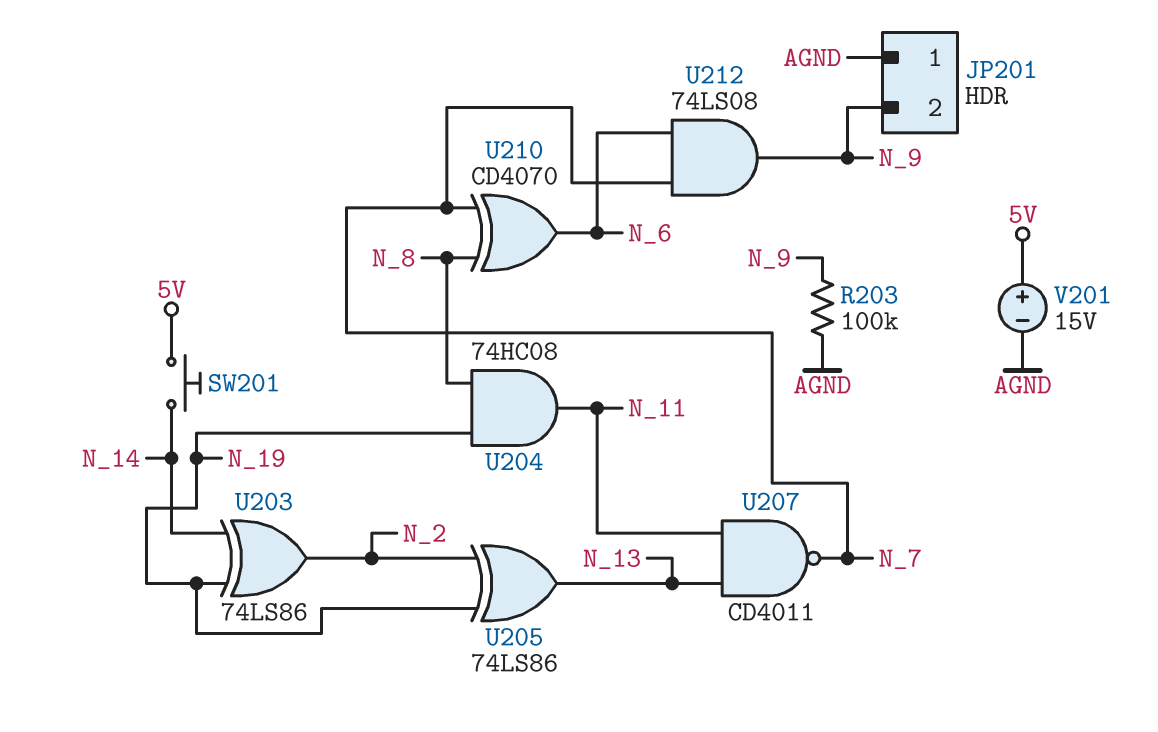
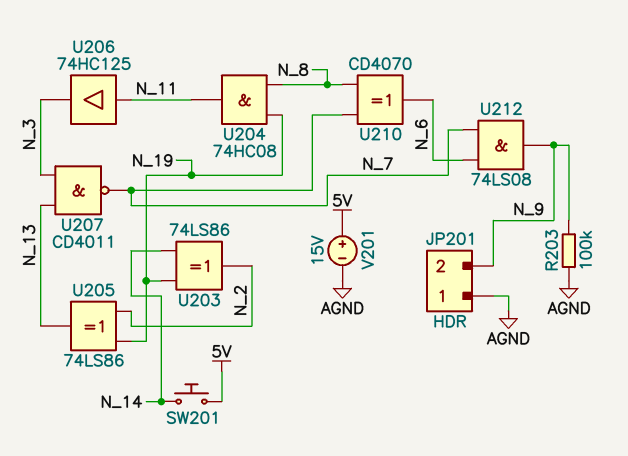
U206: none -> buffer 74HC125 (in N_11, out N_3)
U207: NAND CD4011 (in N_11, in N_13, out N_7) -> NAND CD4011 (in N_3, in N_13, out N_7)

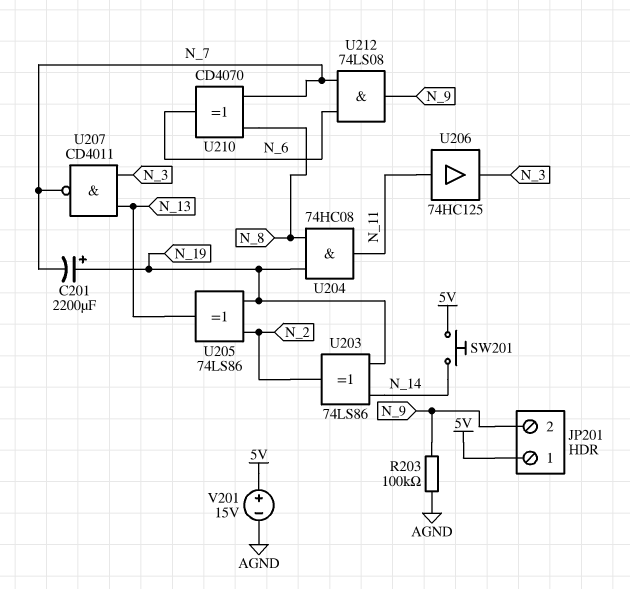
C201: none -> 2200uF (plus N_19, minus N_7)
JP201 pin 1: AGND -> 5V

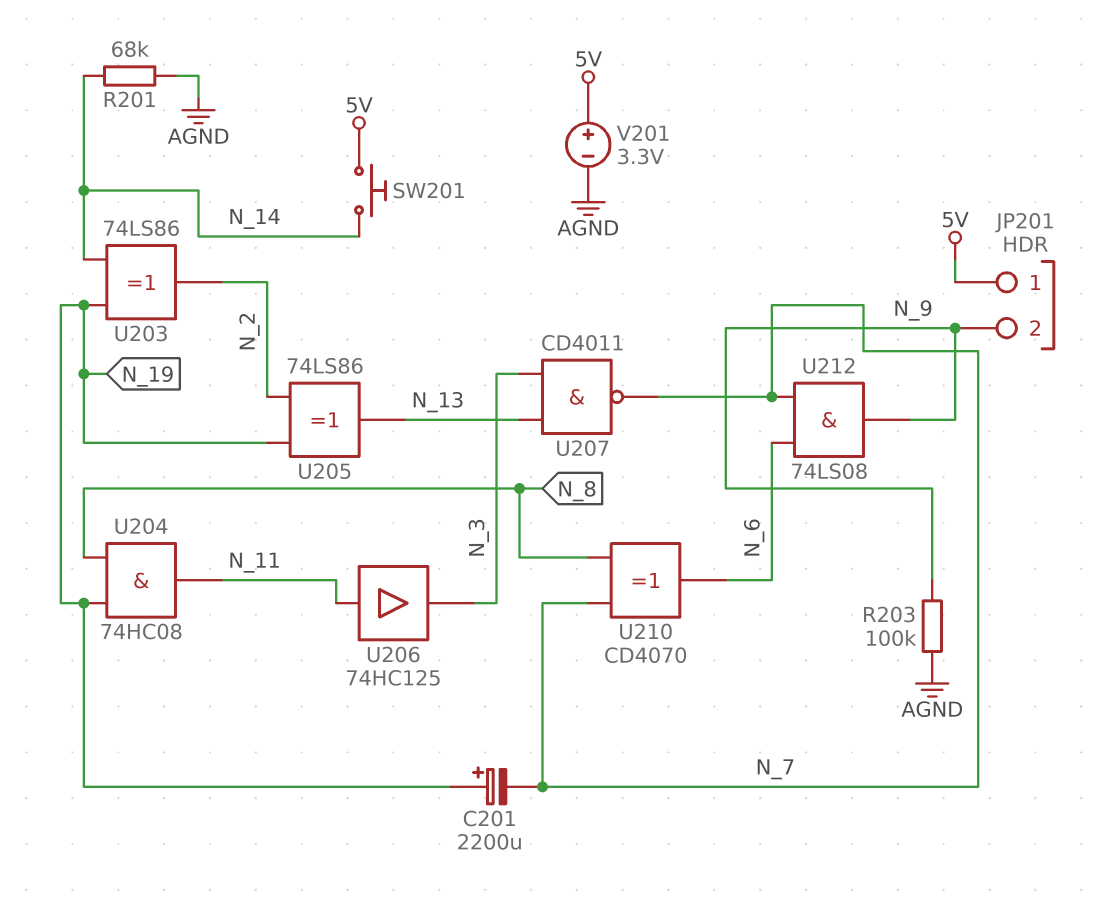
R201: none -> 68k (AGND, N_14)
V201: 15V (plus 5V, minus AGND) -> 3.3V (plus 5V, minus AGND)

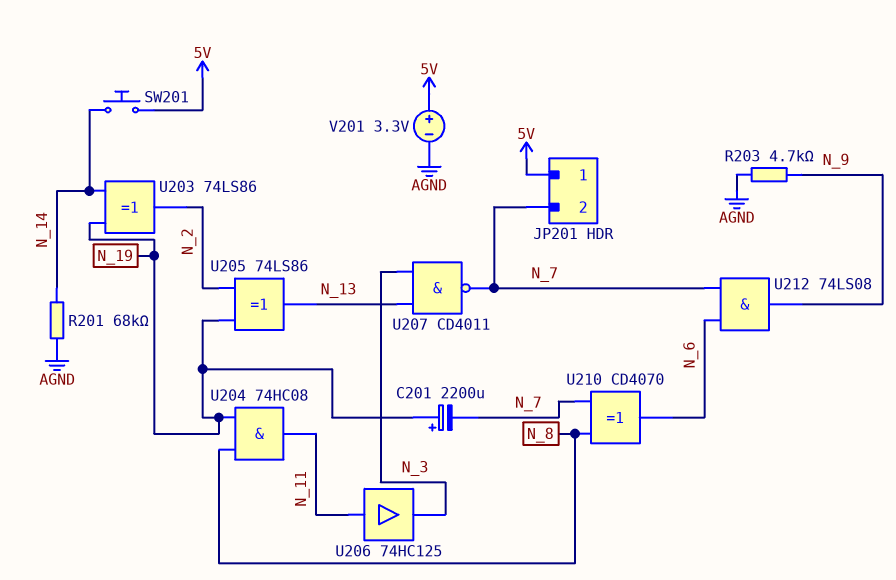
JP201 pin 2: N_9 -> N_7
R203: 100k (AGND, N_9) -> 4.7k (AGND, N_9)

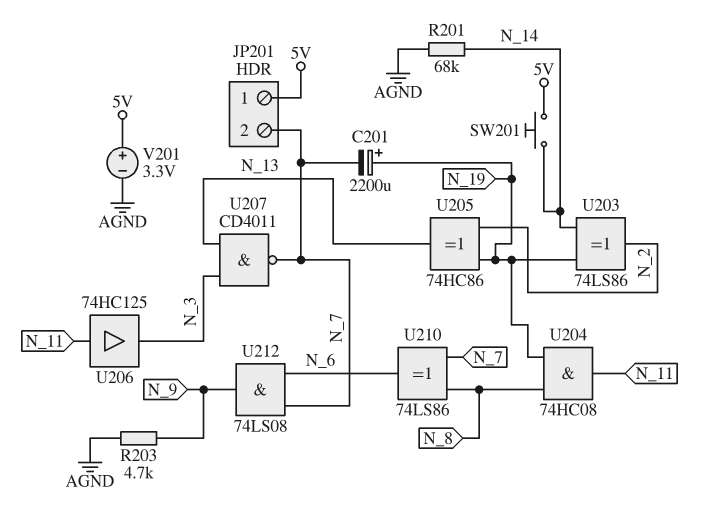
U205: XOR 74LS86 (in N_2, in N_19, out N_13) -> XOR 74HC86 (in N_2, in N_19, out N_13)
U210: XOR CD4070 (in N_7, in N_8, out N_6) -> XOR 74LS86 (in N_7, in N_8, out N_6)

